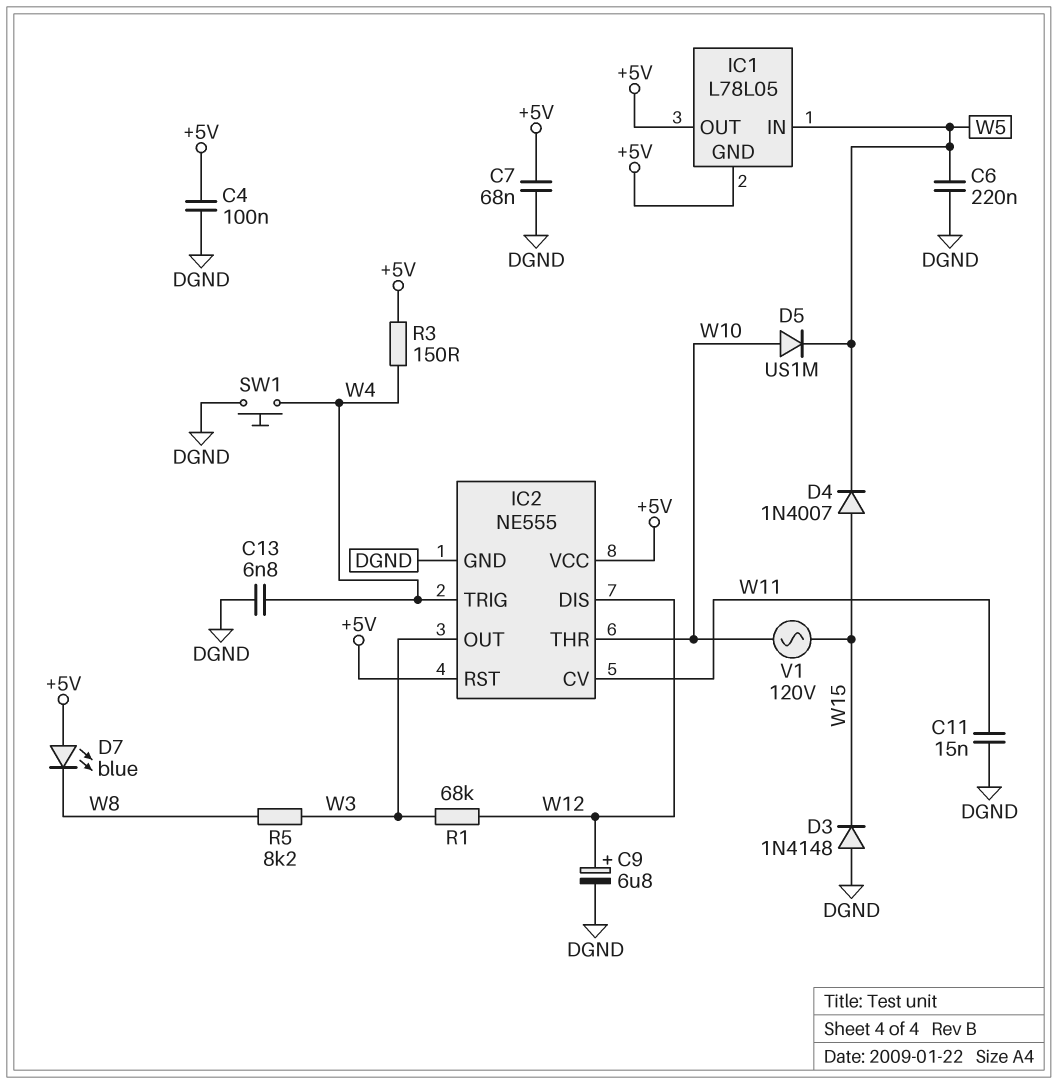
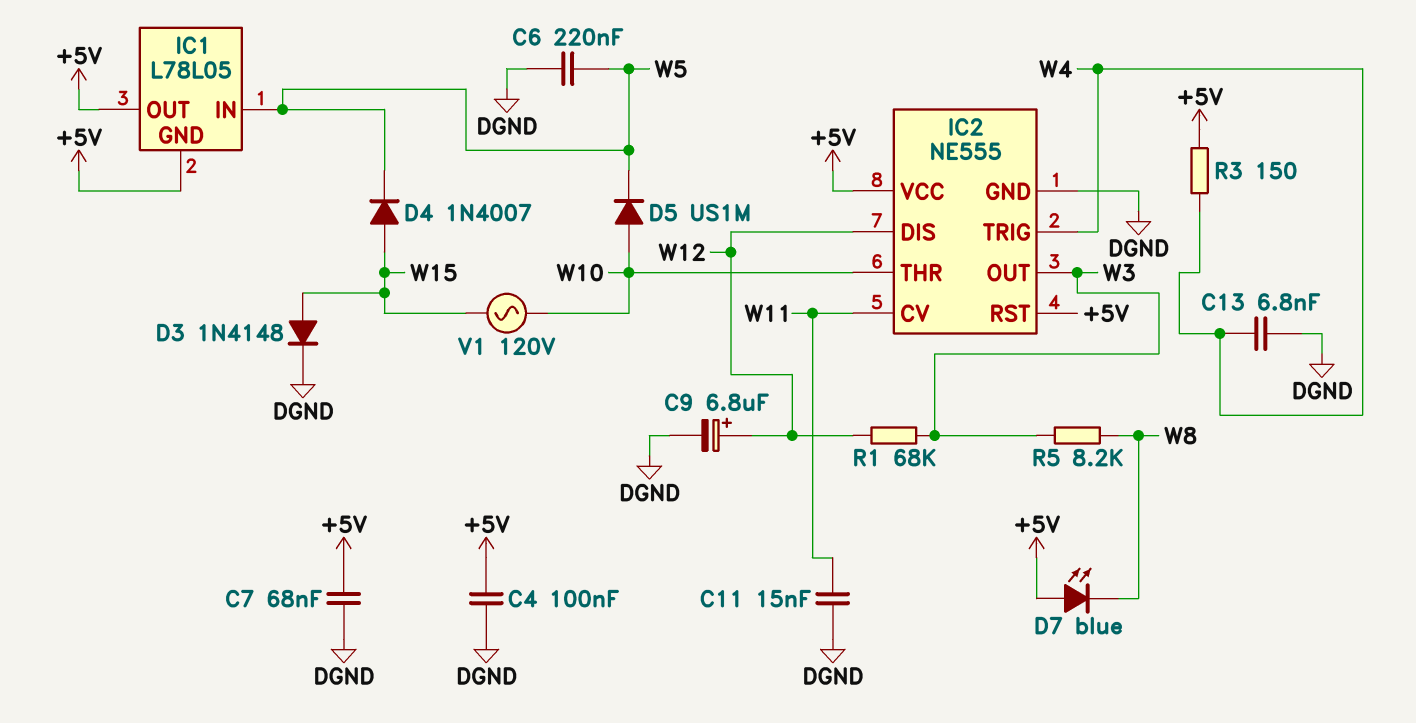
D3: diode 1N4148 (A DGND, K W15) -> diode 1N4148 (A W15, K DGND)
SW1: button (DGND, W4) -> none

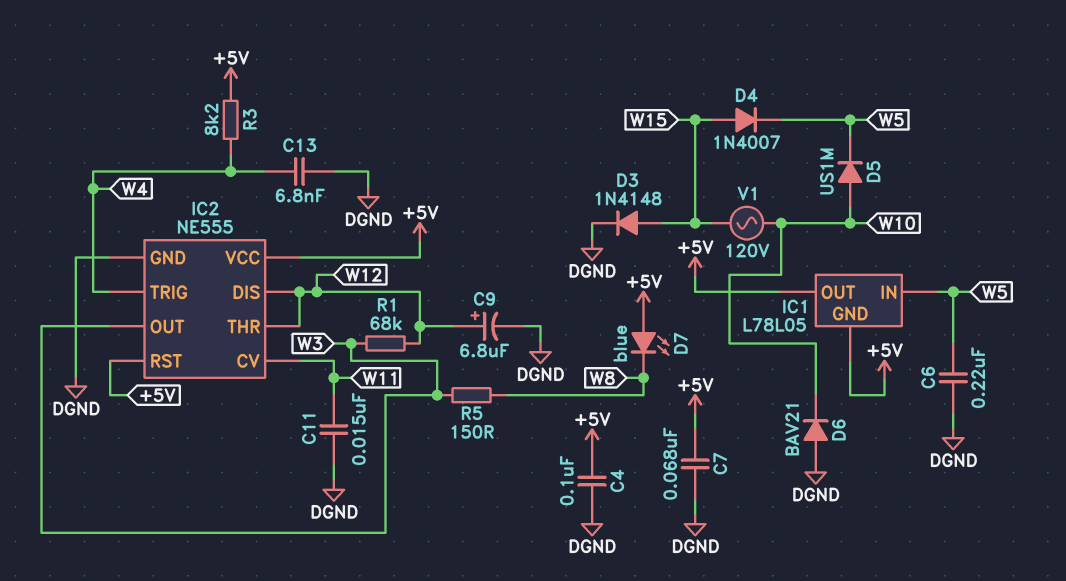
D6: none -> diode BAV21 (A DGND, K W10)
IC2 pin THR: W10 -> W12
R3: 150 (+5V, W4) -> 8.2k (+5V, W4)
R5: 8.2k (W3, W8) -> 150 (W3, W8)

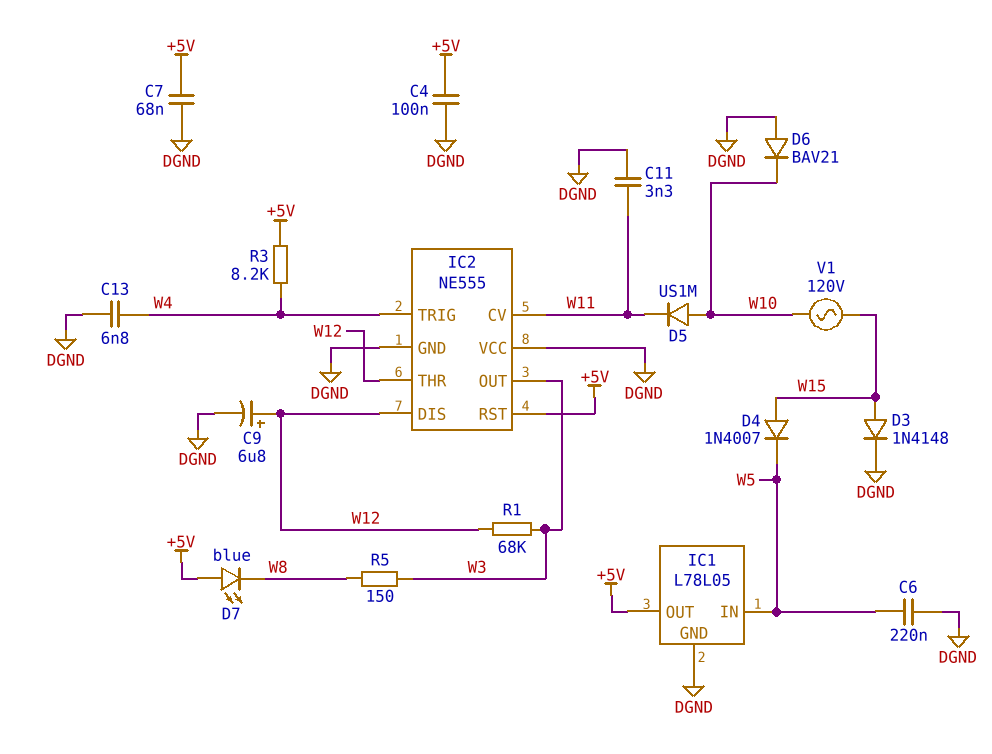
C11: 15nF (DGND, W11) -> 3.3nF (DGND, W11)
D5: diode US1M (A W10, K W5) -> diode US1M (A W10, K W11)
IC1 pin GND: +5V -> DGND
IC2 pin VCC: +5V -> DGND

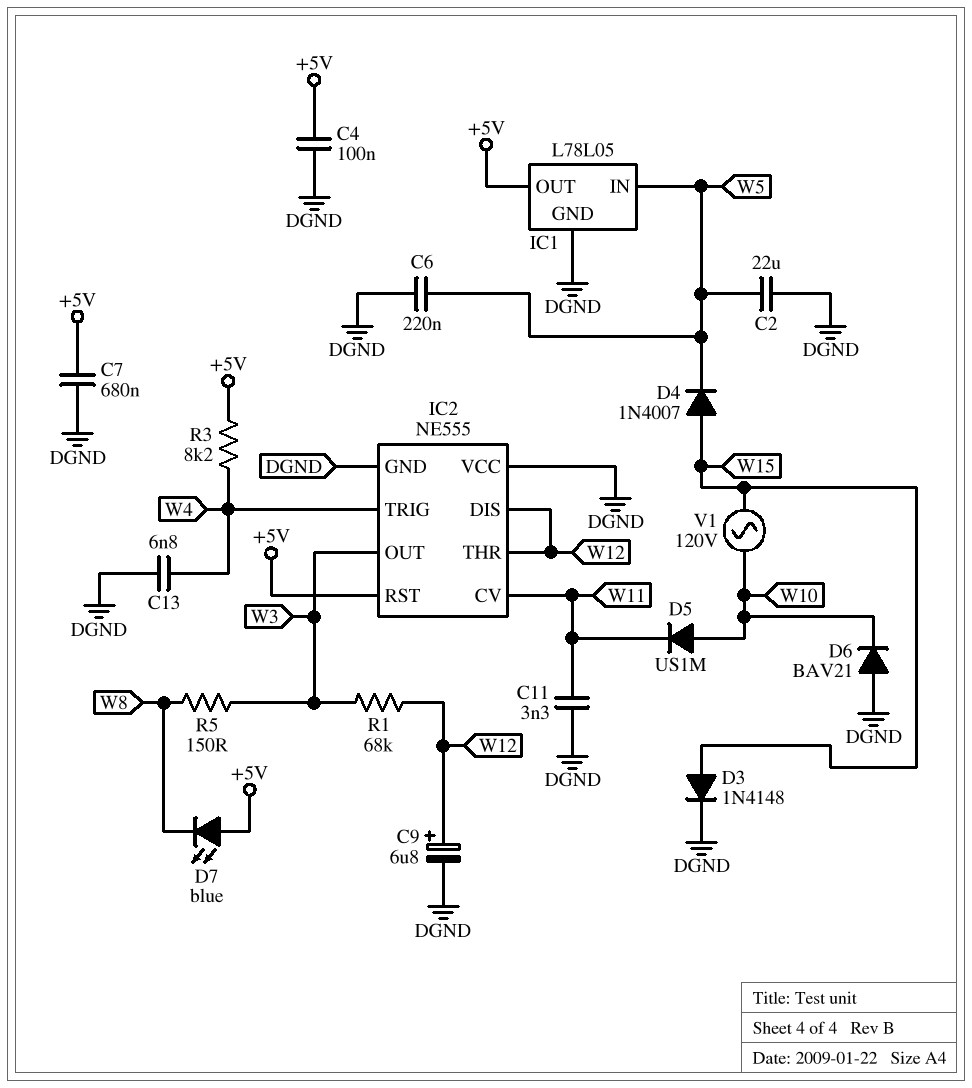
C2: none -> 22uF (DGND, W5)
C7: 68nF (+5V, DGND) -> 680nF (+5V, DGND)

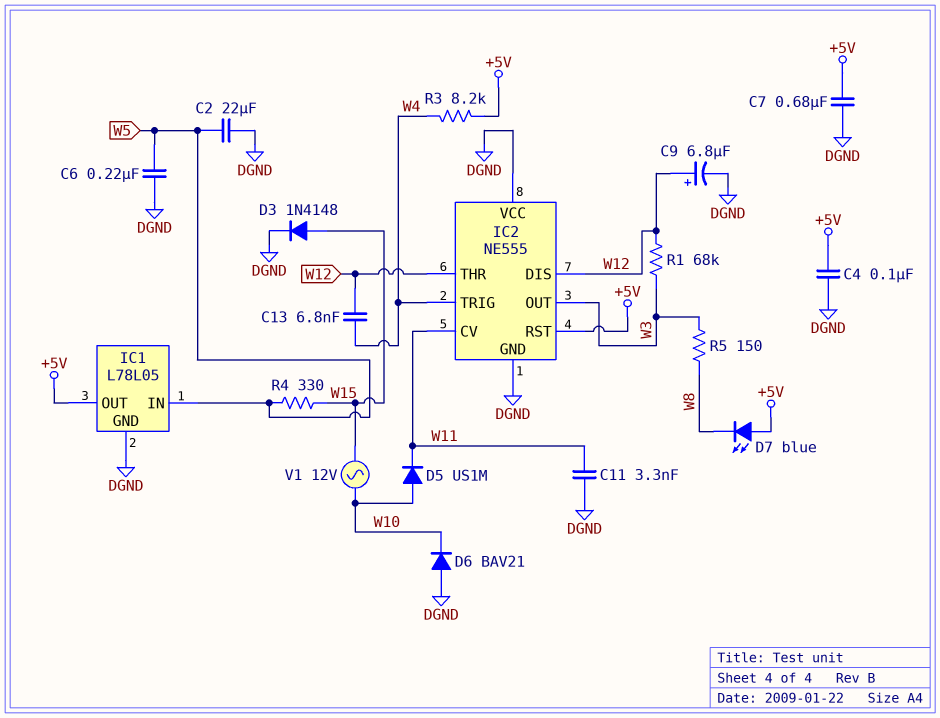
C13: 6.8nF (DGND, W4) -> 6.8nF (W4, W12)
D4: diode 1N4007 (A W15, K W5) -> none
R4: none -> 330 (W5, W15)
V1: AC 120V (W10, W15) -> AC 12V (W10, W15)

